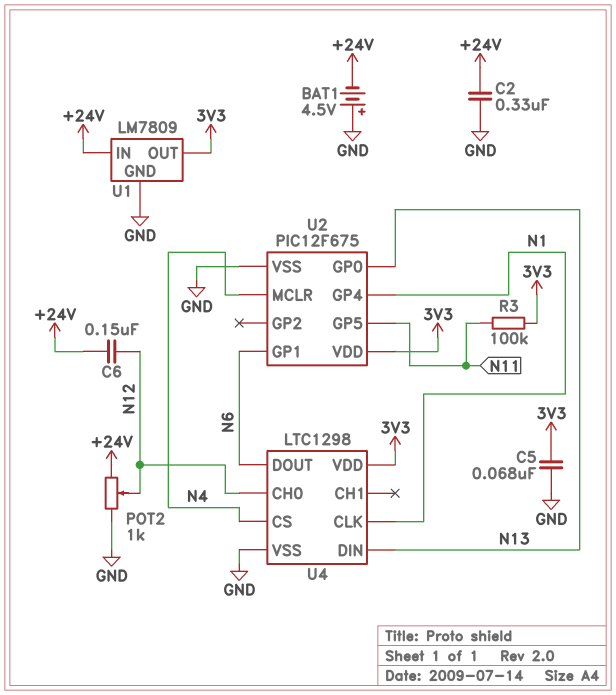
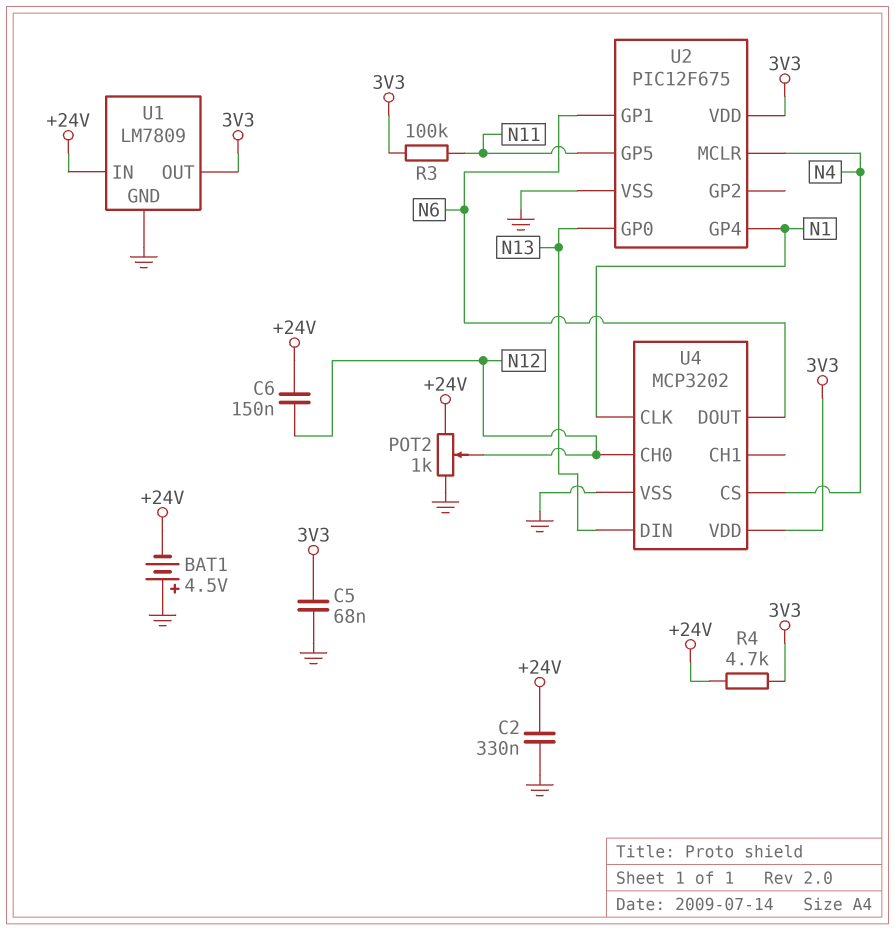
R4: none -> 4.7k (+24V, 3V3)
U4: LTC1298 -> MCP3202

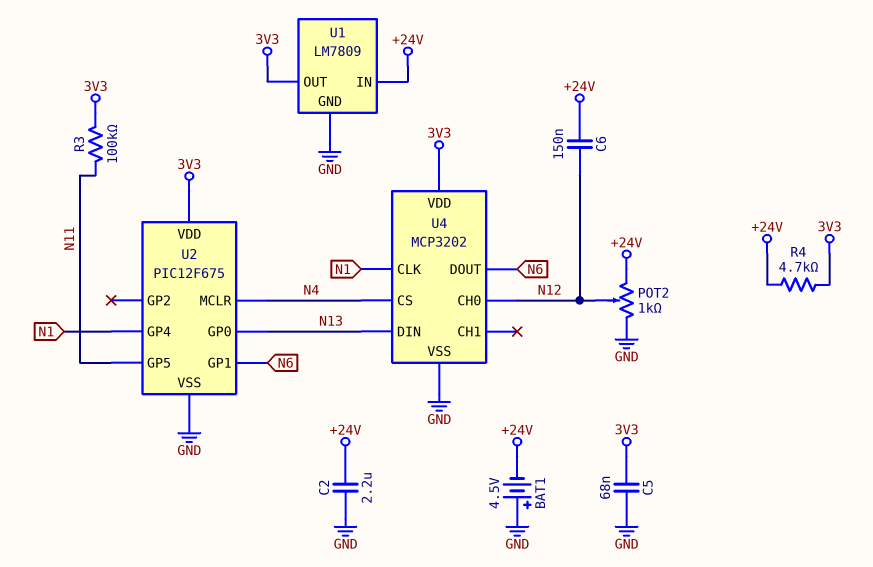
C2: 330nF (+24V, GND) -> 2.2uF (+24V, GND)

